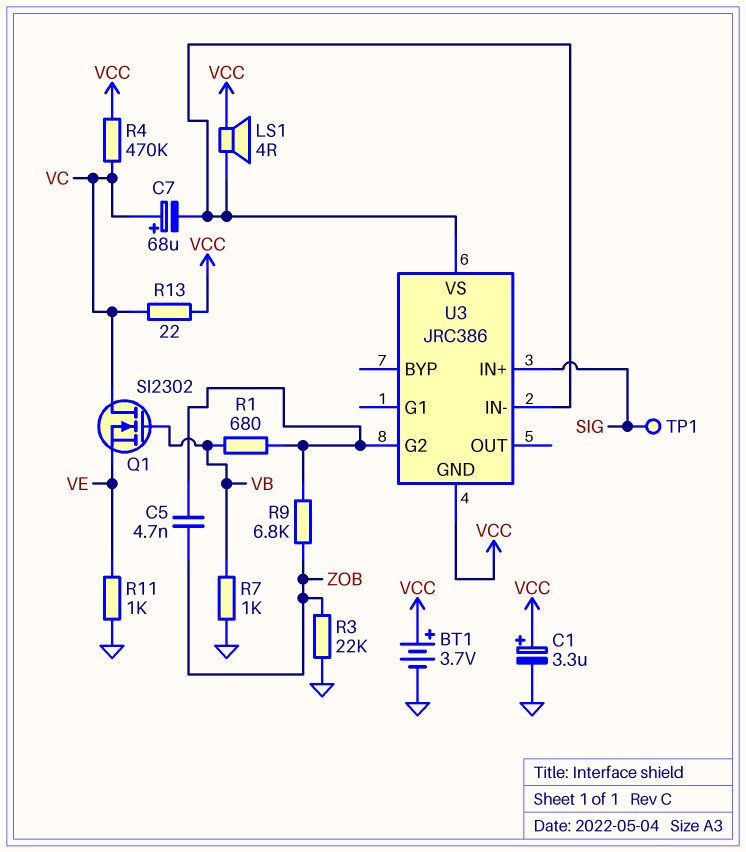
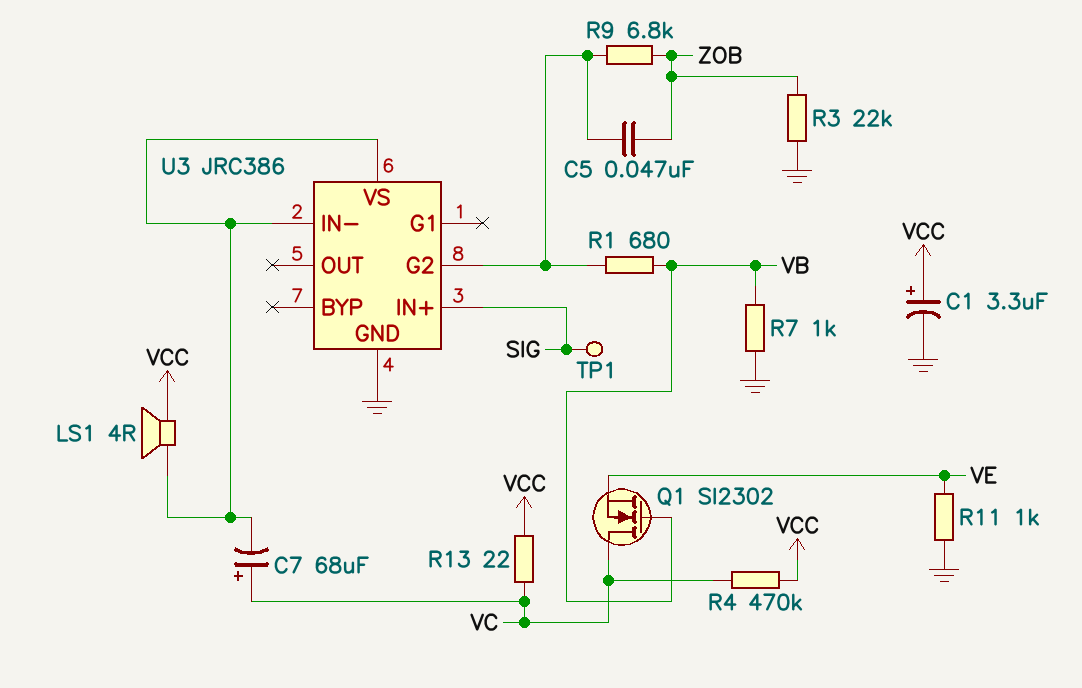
BT1: 3.7V (plus VCC, minus GND) -> none
C5: 4.7nF (U3/G2, ZOB) -> 47nF (U3/G2, ZOB)
U3 pin GND: VCC -> GND

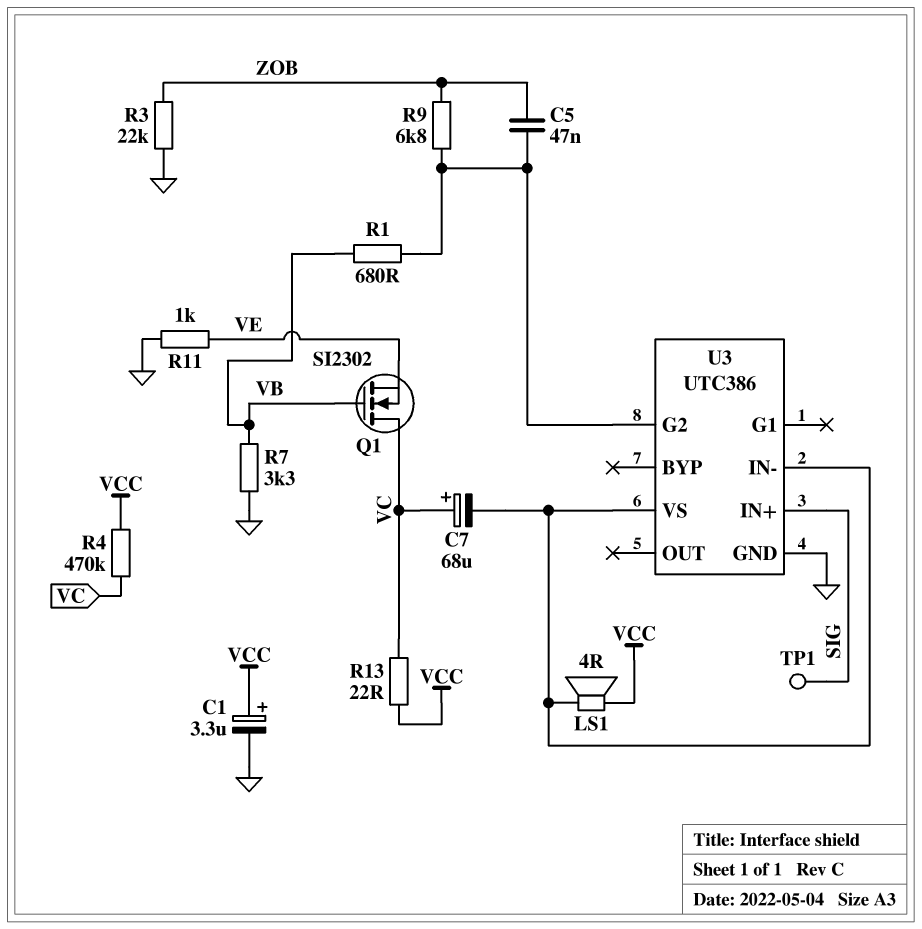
R7: 1k (GND, VB) -> 3.3k (GND, VB)
U3: JRC386 -> UTC386

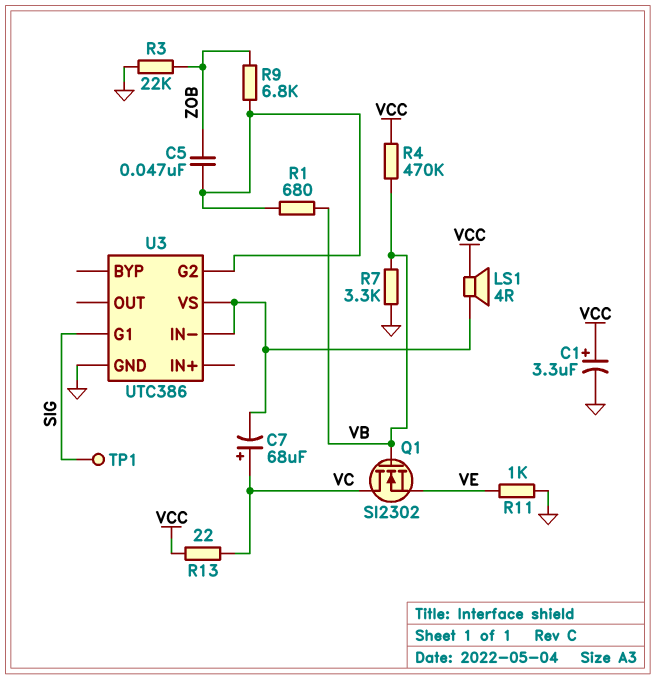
R4: 470k (VC, VCC) -> 470k (VB, VCC)
U3 pin G1: none -> SIG
U3 pin IN+: SIG -> none

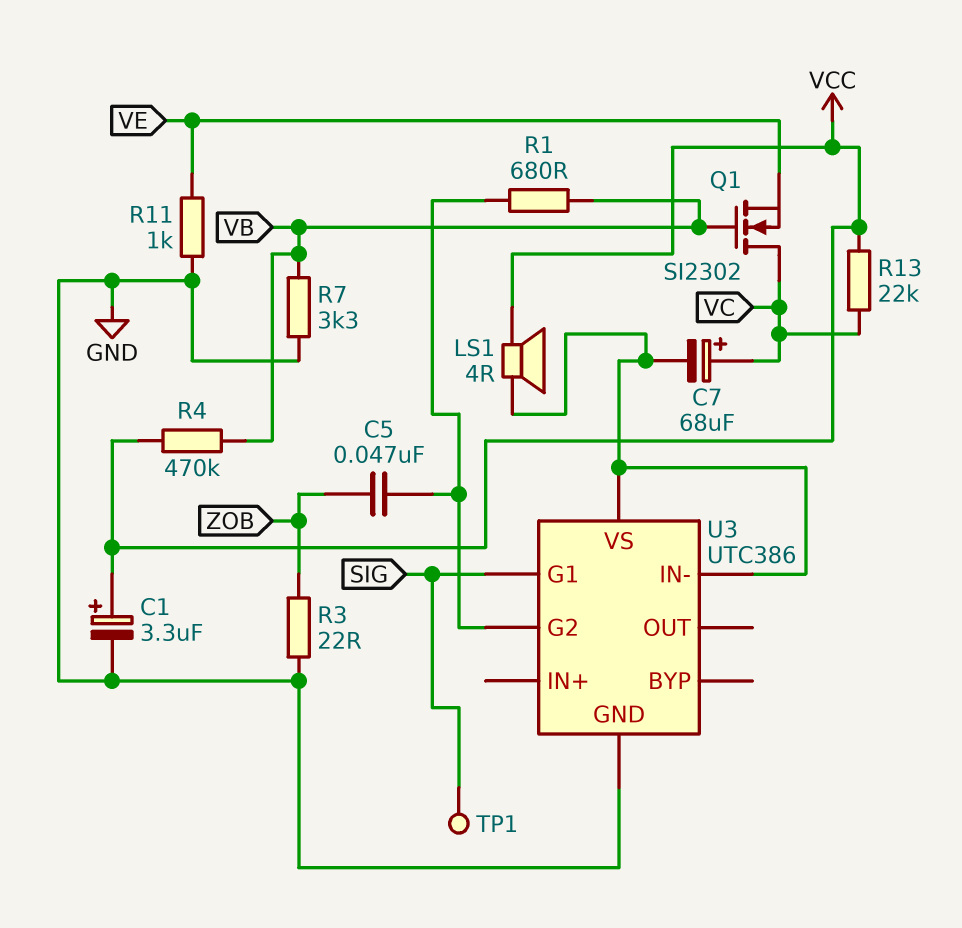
R3: 22k (GND, ZOB) -> 22 (GND, ZOB)
R9: 6.8k (U3/G2, ZOB) -> none
R13: 22 (VC, VCC) -> 22k (VC, VCC)

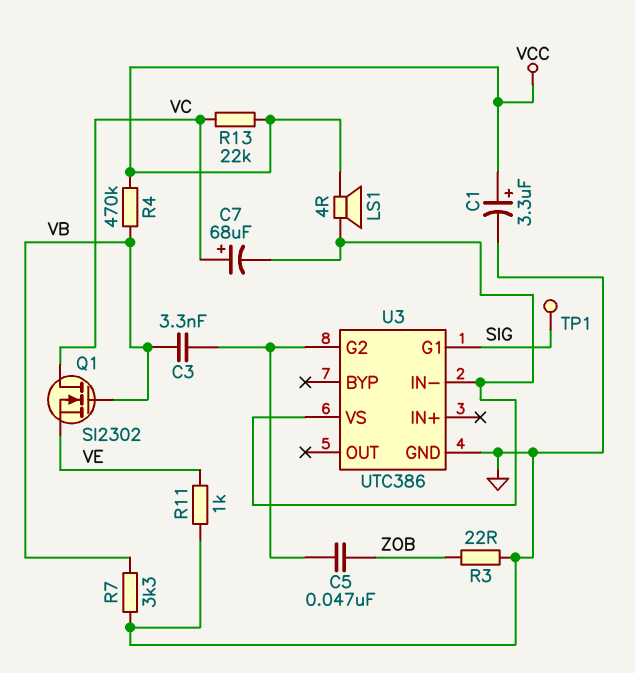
C3: none -> 3.3nF (U3/G2, VB)
R1: 680 (U3/G2, VB) -> none

